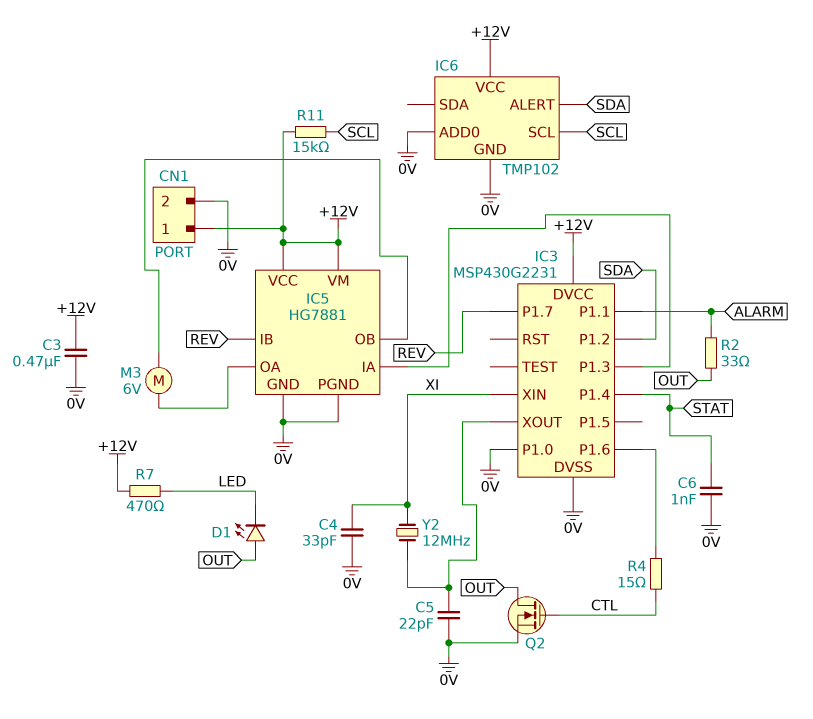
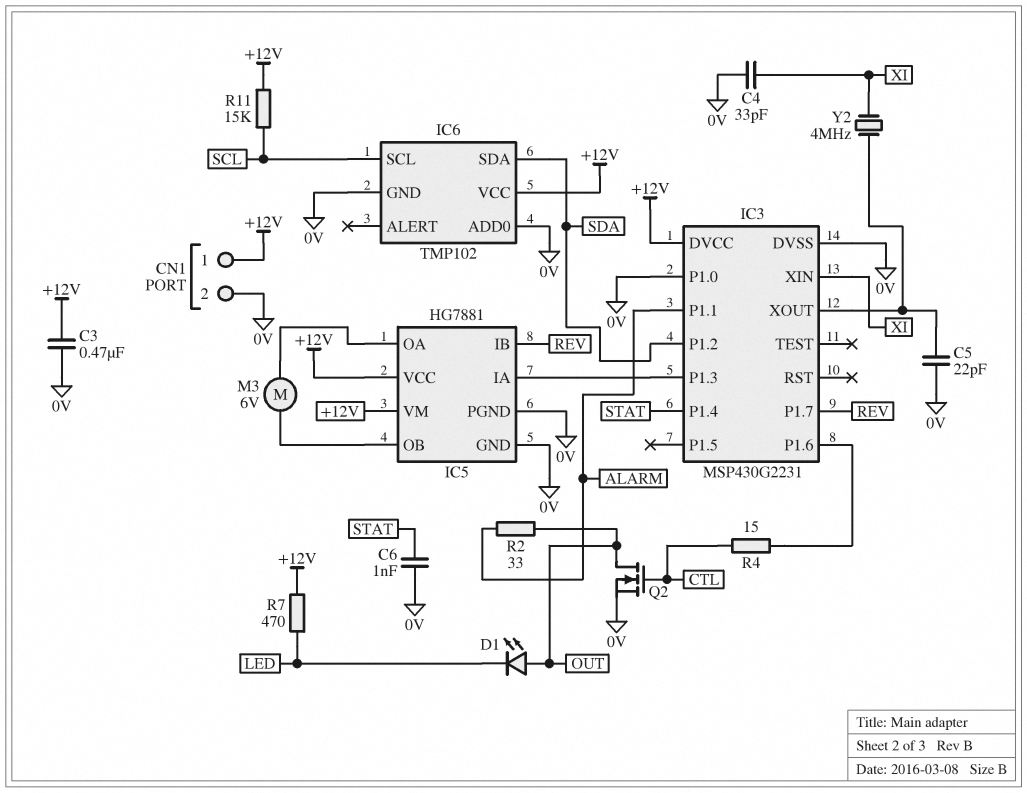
IC6 pin ALERT: SDA -> none
IC6 pin SDA: none -> SDA
Y2: 12MHz (IC3/XOUT, XI) -> 4MHz (IC3/XOUT, XI)

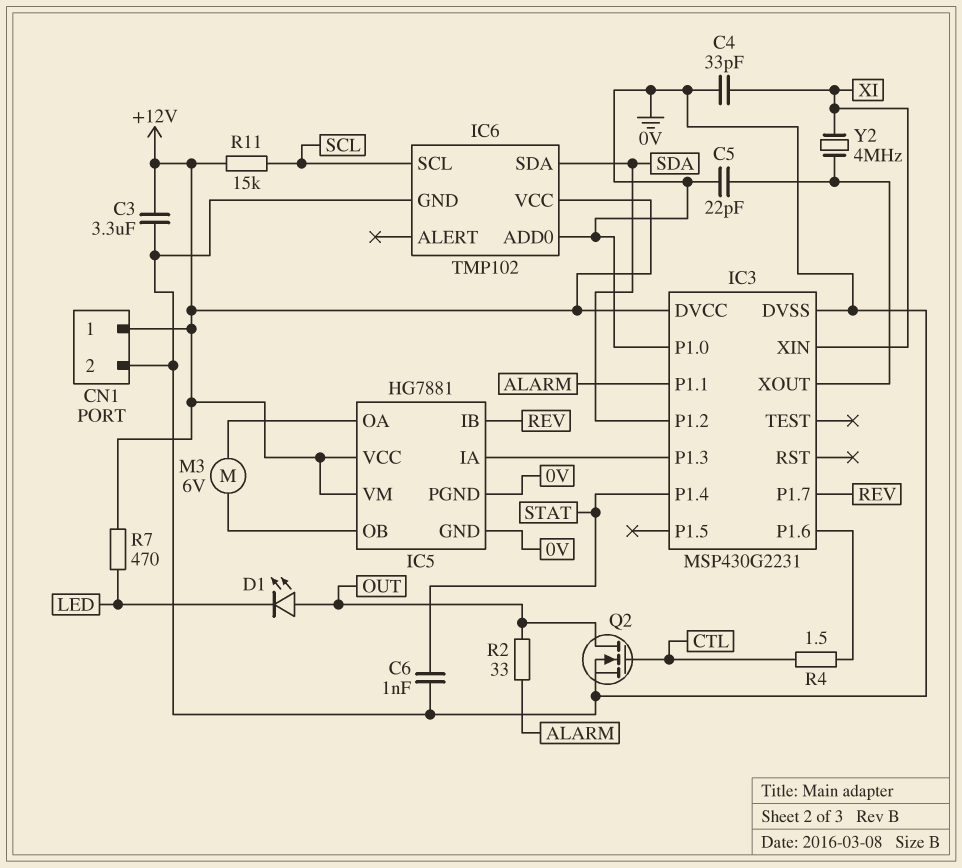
C3: 470nF (+12V, 0V) -> 3.3uF (+12V, 0V)
R4: 15 (CTL, IC3/P1.6) -> 1.5 (CTL, IC3/P1.6)

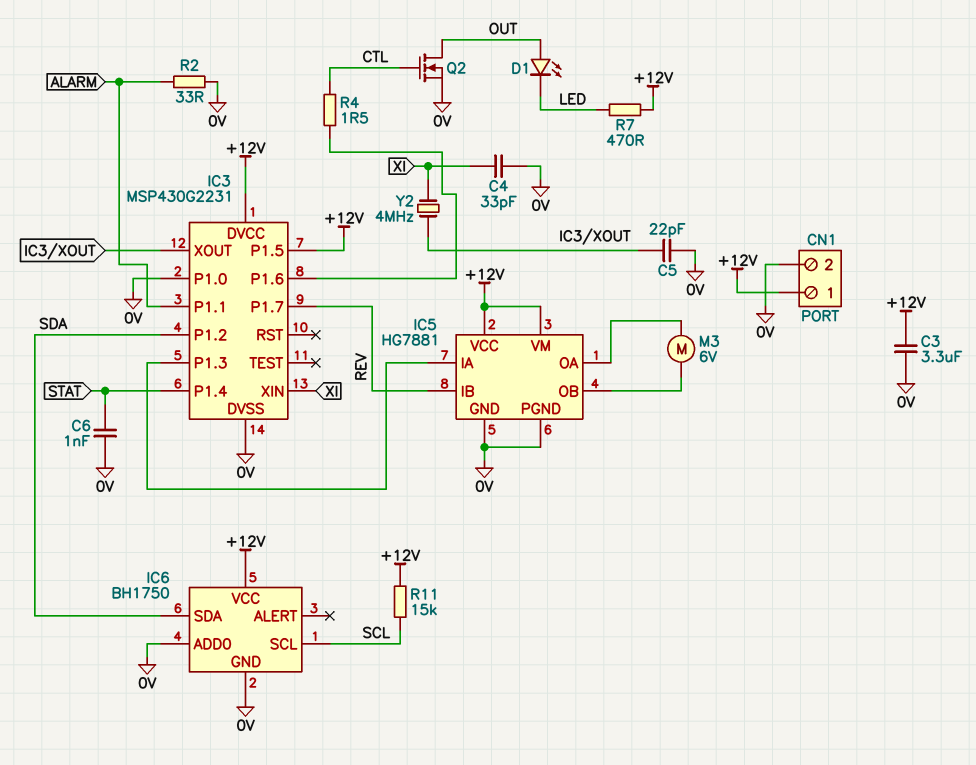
IC3 pin P1.5: none -> +12V
IC6: TMP102 -> BH1750
R2: 33 (ALARM, OUT) -> 33 (0V, ALARM)

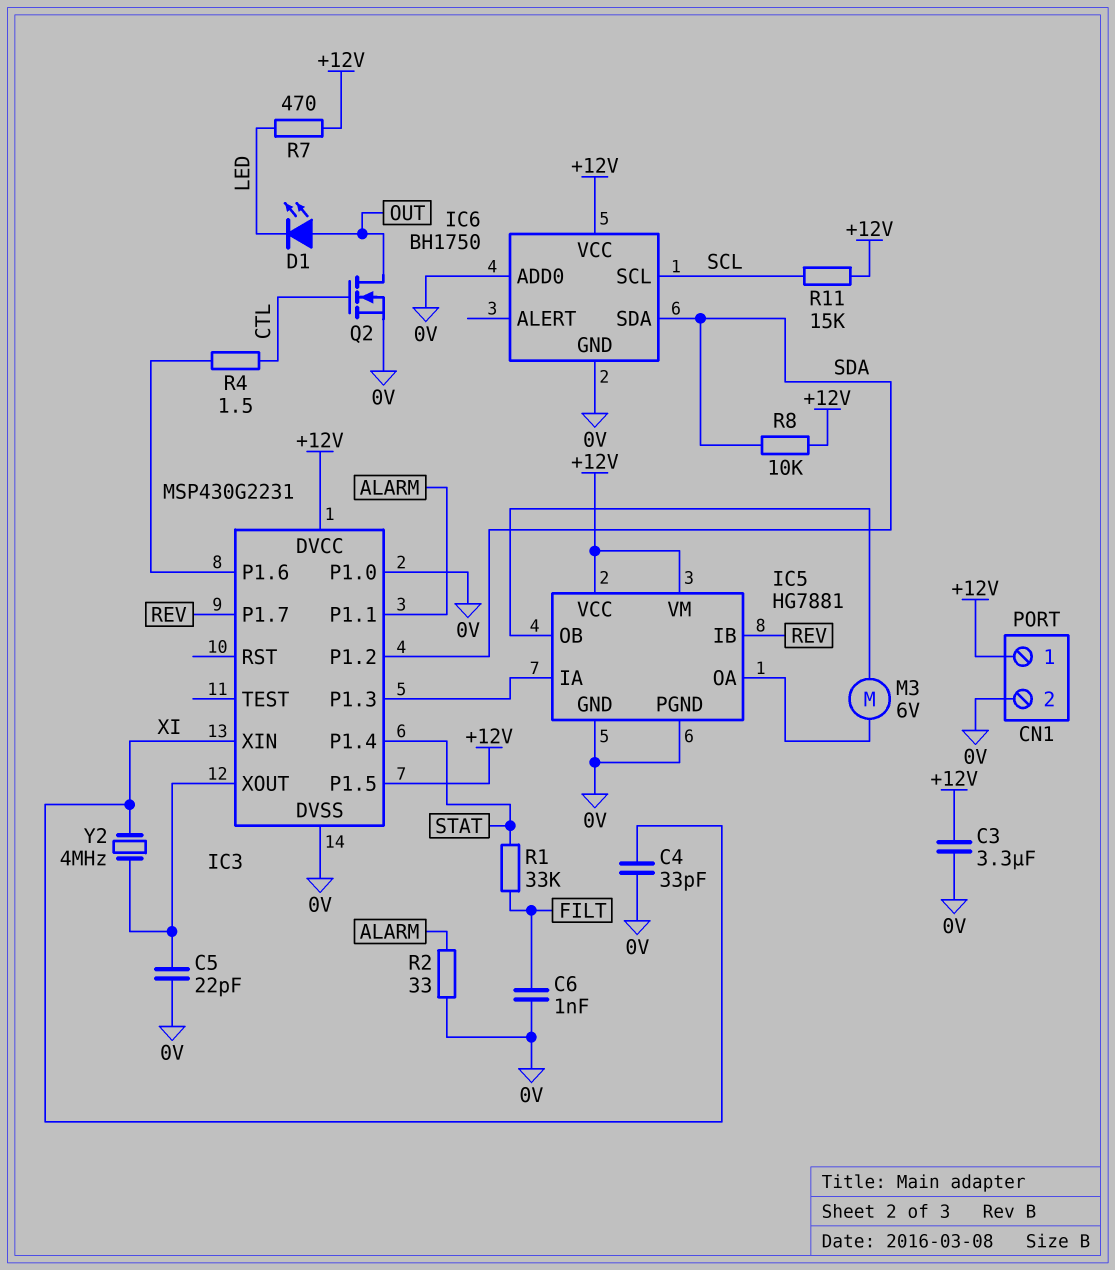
C6: 1nF (0V, STAT) -> 1nF (0V, FILT)
R1: none -> 33k (FILT, STAT)
R8: none -> 10k (+12V, SDA)

